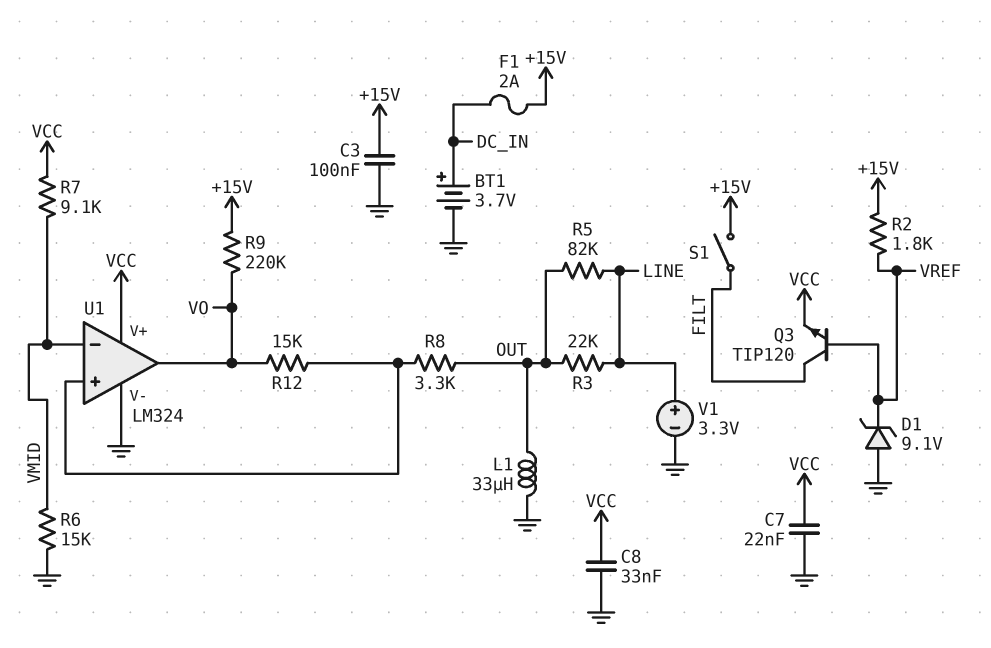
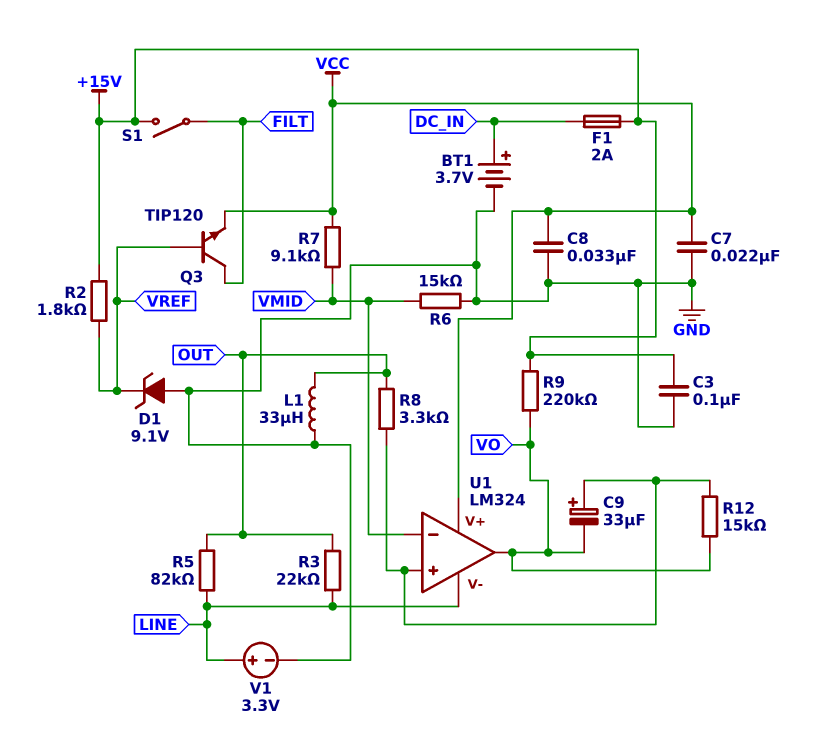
C9: none -> 33uF (plus U1/in+, minus VO)
U1 pin V-: GND -> LINE

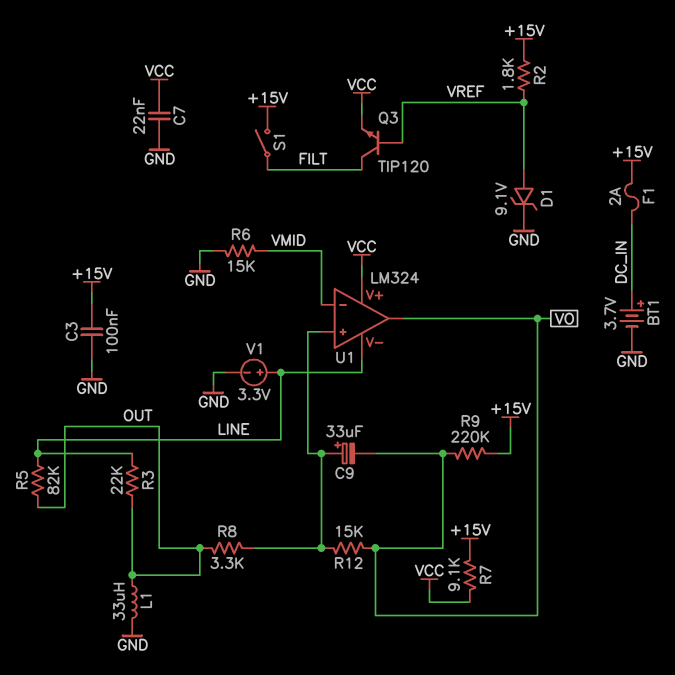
C8: 33nF (GND, VCC) -> none
D1: zener 9.1V (A GND, K VREF) -> zener 9.1V (A VREF, K GND)
R7: 9.1k (VCC, VMID) -> 9.1k (+15V, VCC)

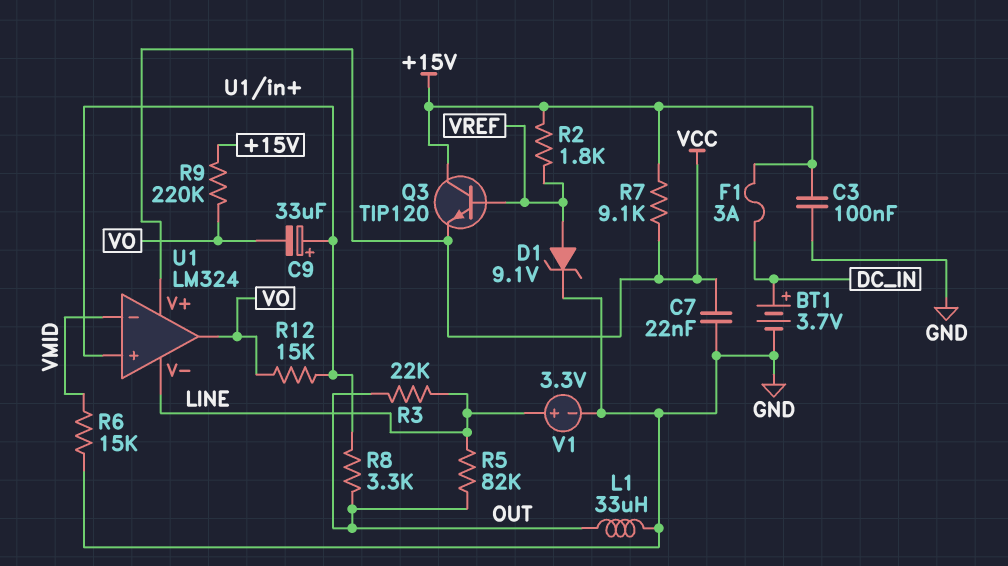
F1: 2A (+15V, DC_IN) -> 3A (+15V, DC_IN)
Q3: NPN TIP120 (B VREF, C FILT, E VCC) -> NPN TIP120 (B VREF, C +15V, E VCC)
S1: switch (+15V, FILT) -> none

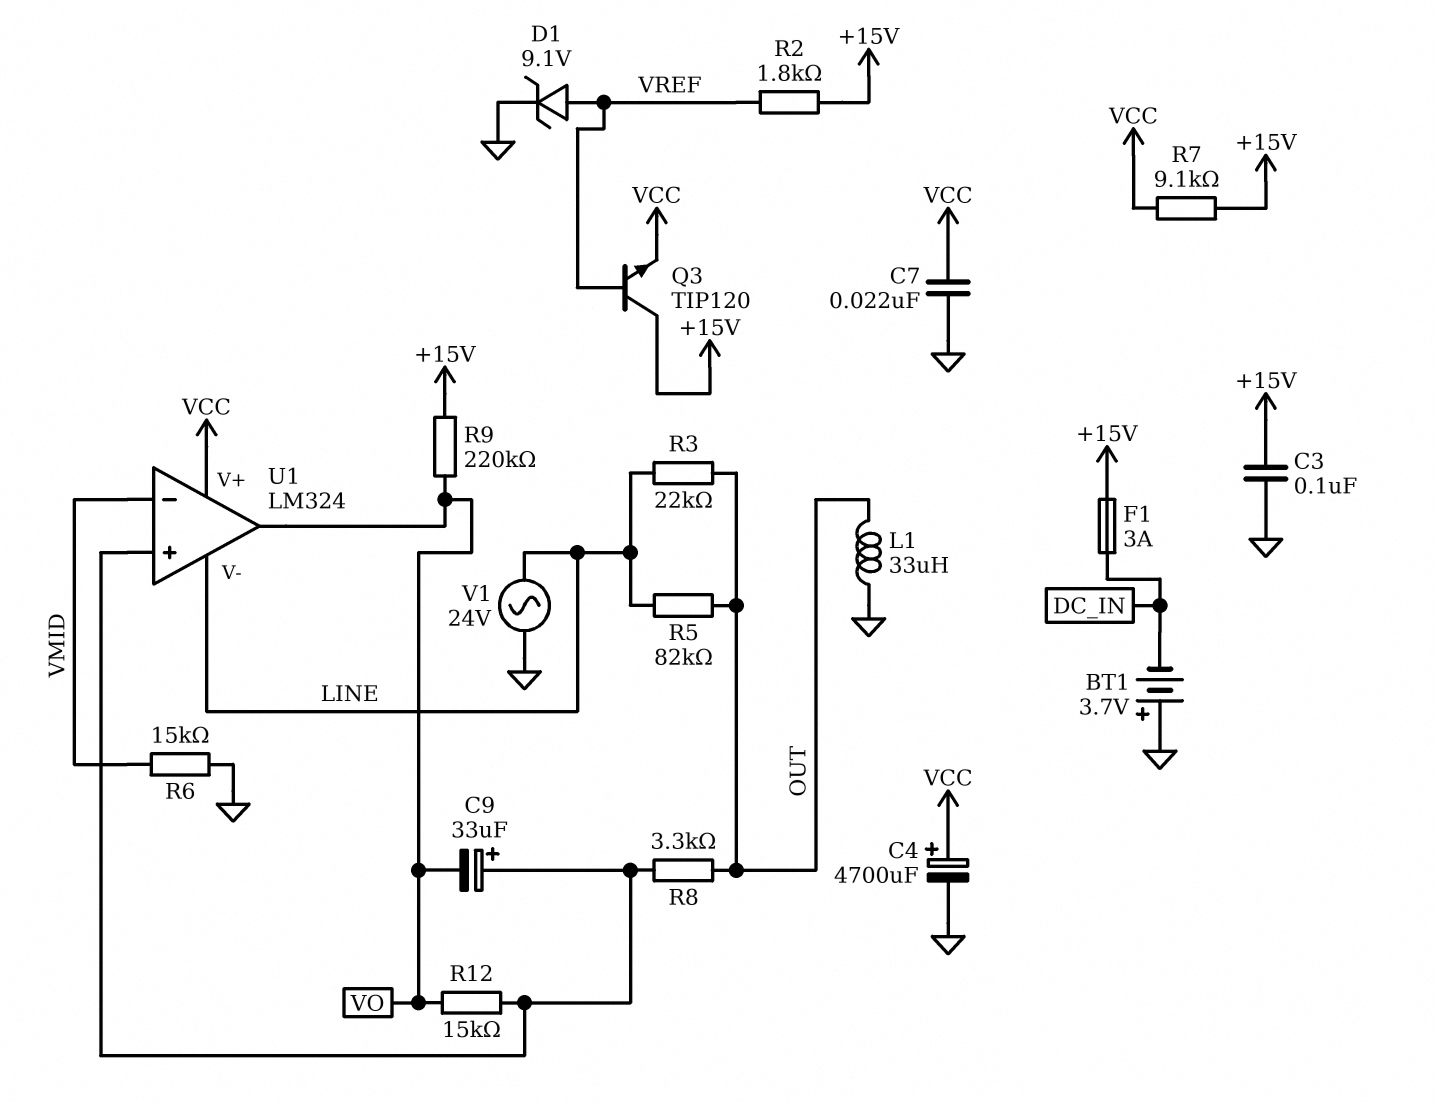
BT1: 3.7V (plus DC_IN, minus GND) -> 3.7V (plus GND, minus DC_IN)
C4: none -> 4700uF (plus VCC, minus GND)
V1: 3.3V (plus LINE, minus GND) -> AC 24V (GND, LINE)

